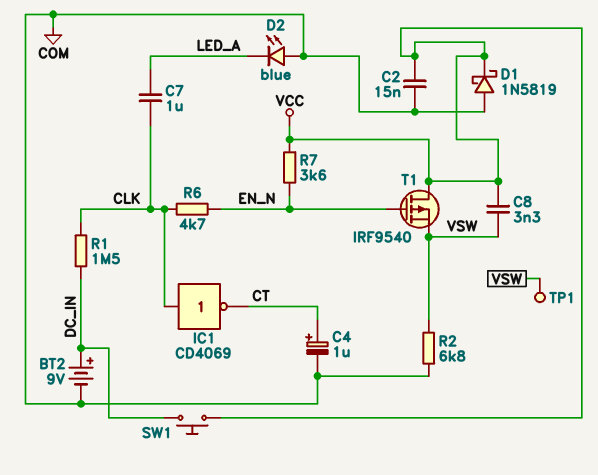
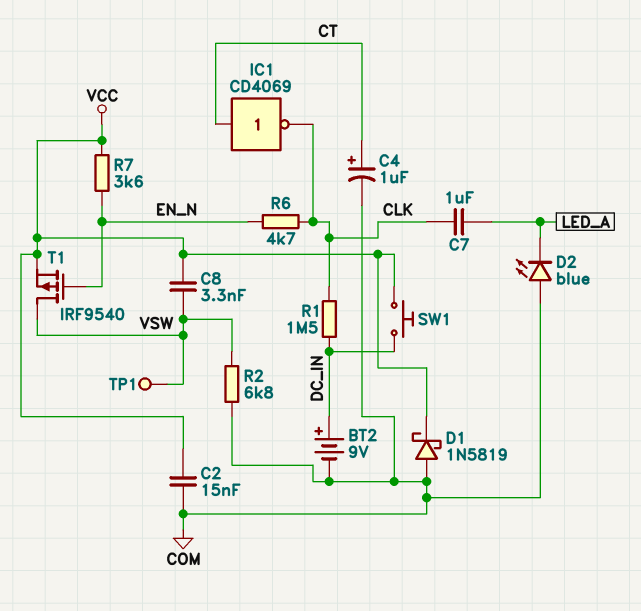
IC1: NOT CD4069 (in CLK, out CT) -> NOT CD4069 (in CT, out CLK)
T1: PMOS IRF9540 (G EN_N, D VCC, S VSW) -> PMOS IRF9540 (G EN_N, D VSW, S VCC)

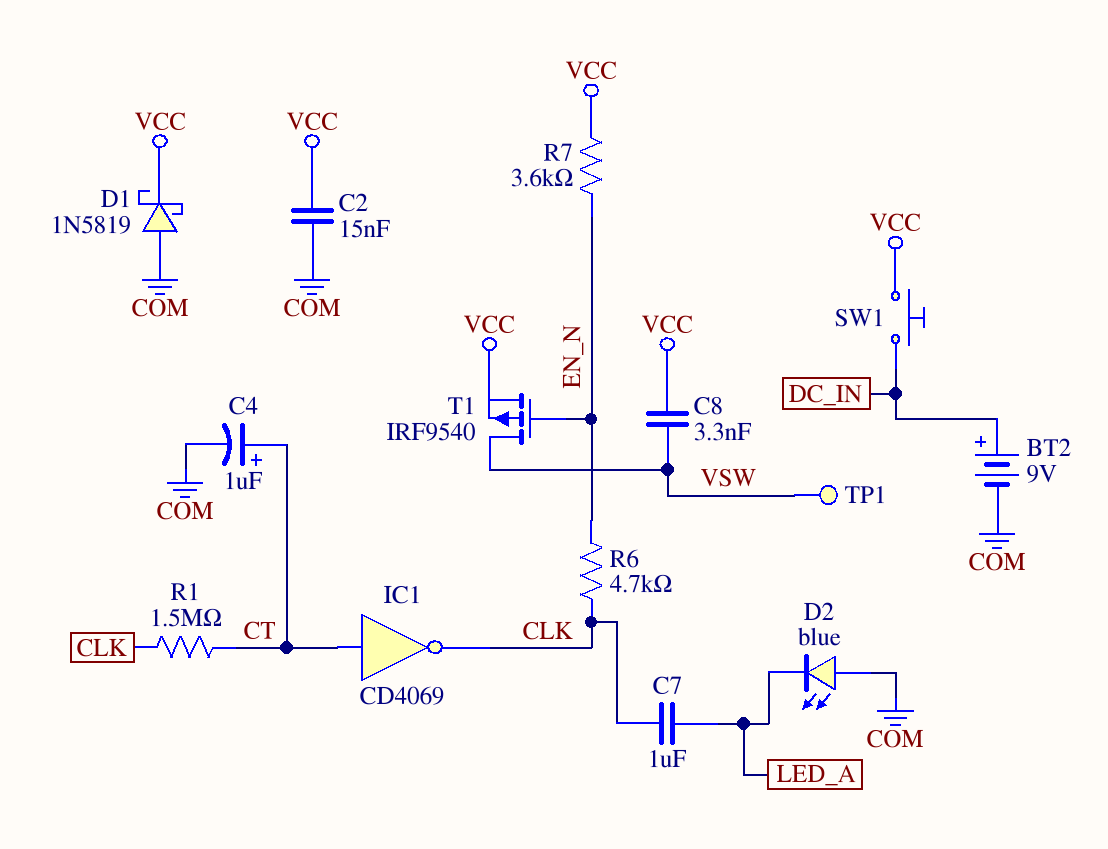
R1: 1.5M (CLK, DC_IN) -> 1.5M (CLK, CT)
R2: 6.8k (COM, VSW) -> none

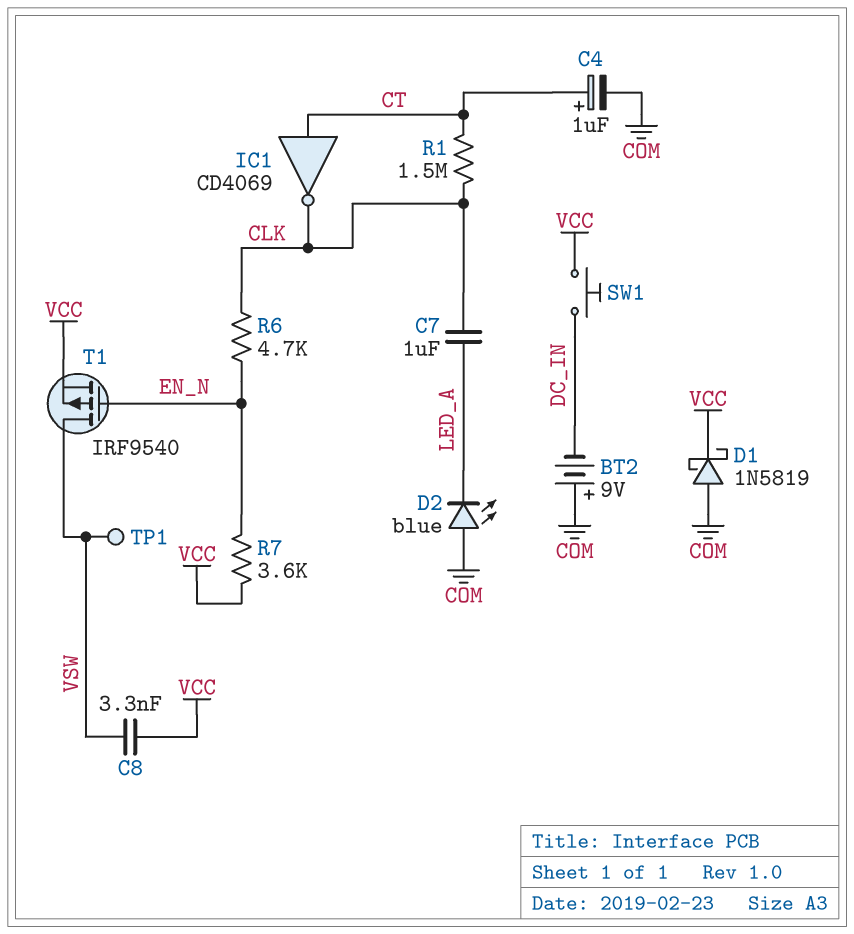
BT2: 9V (plus DC_IN, minus COM) -> 9V (plus COM, minus DC_IN)
C2: 15nF (COM, VCC) -> none

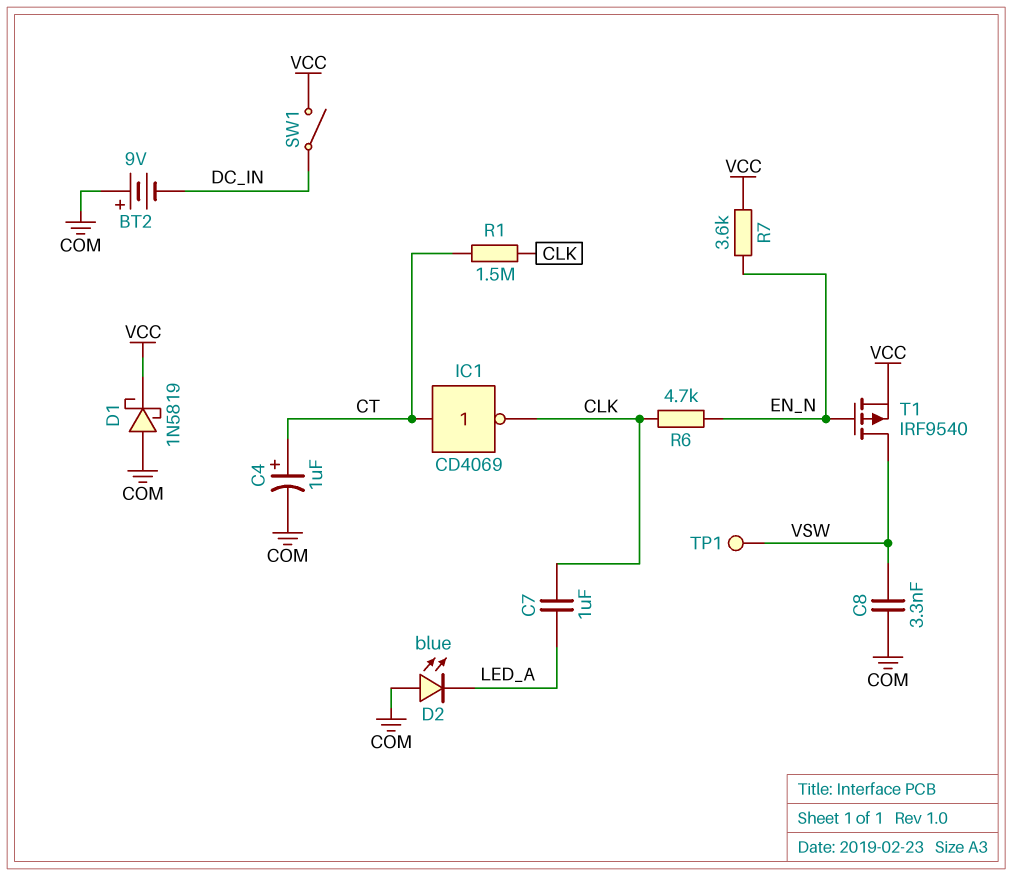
C8: 3.3nF (VCC, VSW) -> 3.3nF (COM, VSW)
SW1: button (DC_IN, VCC) -> switch (DC_IN, VCC)

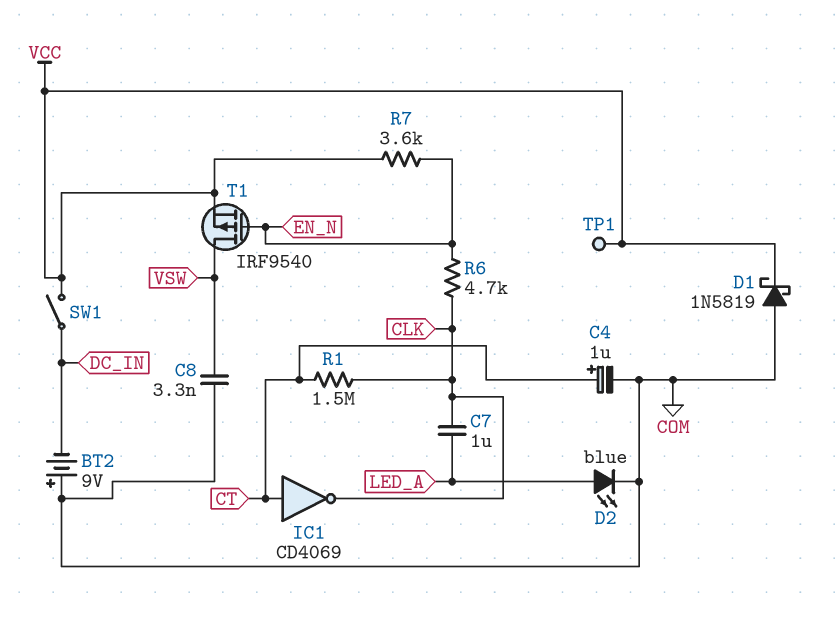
D2: LED blue (A COM, K LED_A) -> LED blue (A LED_A, K COM)
TP1: test point (VSW) -> test point (VCC)

